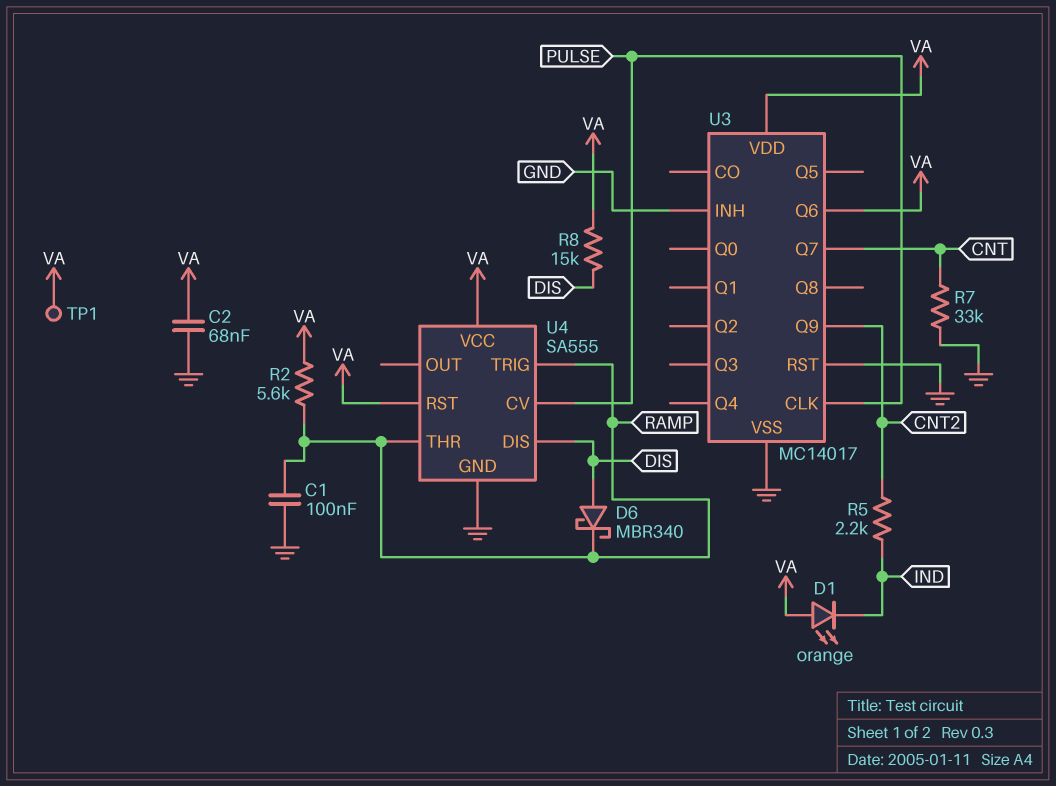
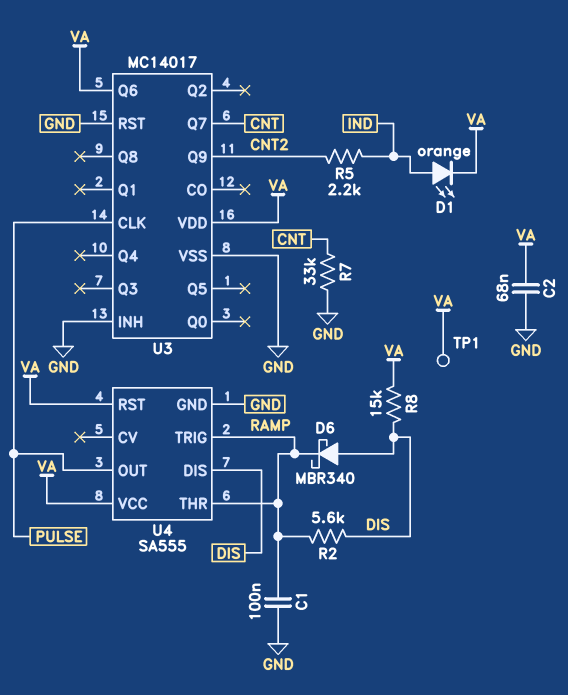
D1: LED orange (A VA, K IND) -> LED orange (A IND, K VA)
R2: 5.6k (RAMP, VA) -> 5.6k (DIS, RAMP)
U4 pin CV: PULSE -> none
U4 pin OUT: none -> PULSE

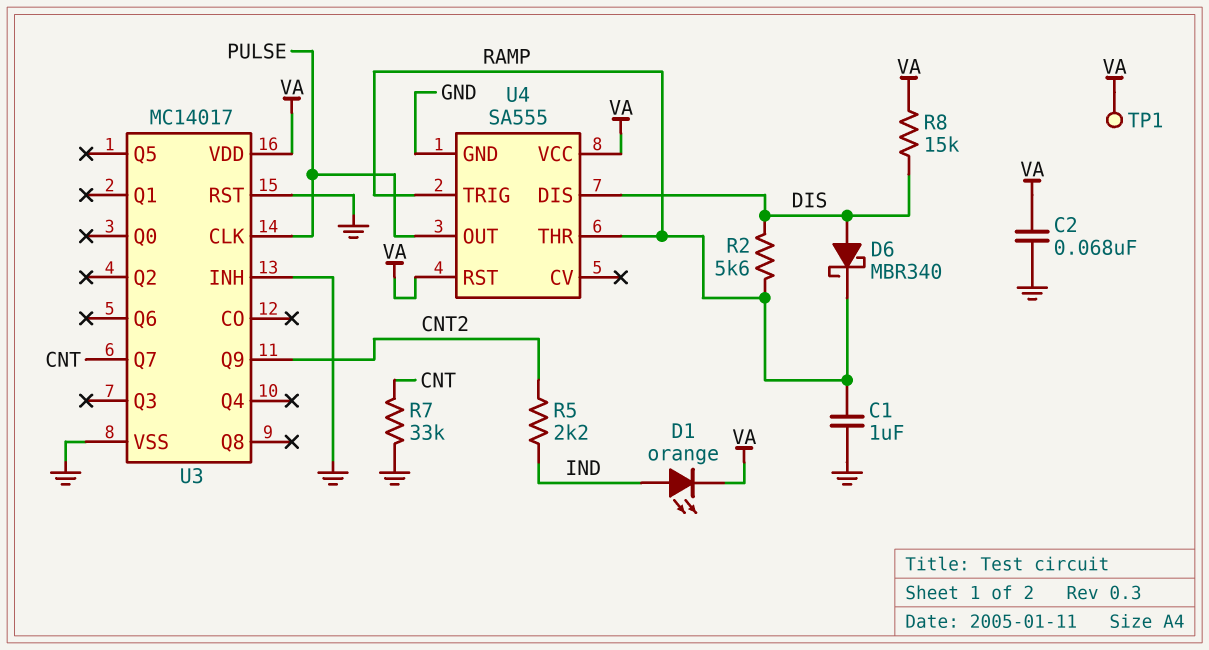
C1: 100nF (GND, RAMP) -> 1uF (GND, RAMP)
U3 pin Q6: VA -> none

